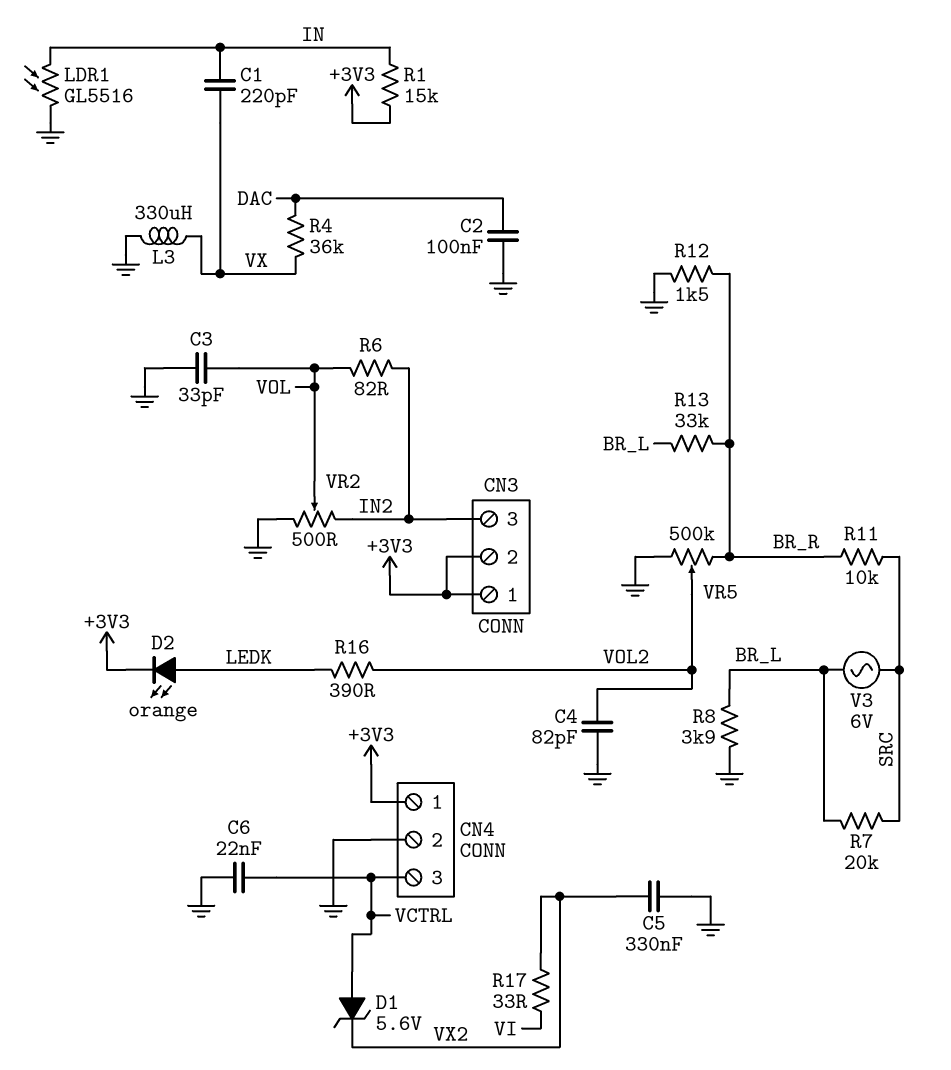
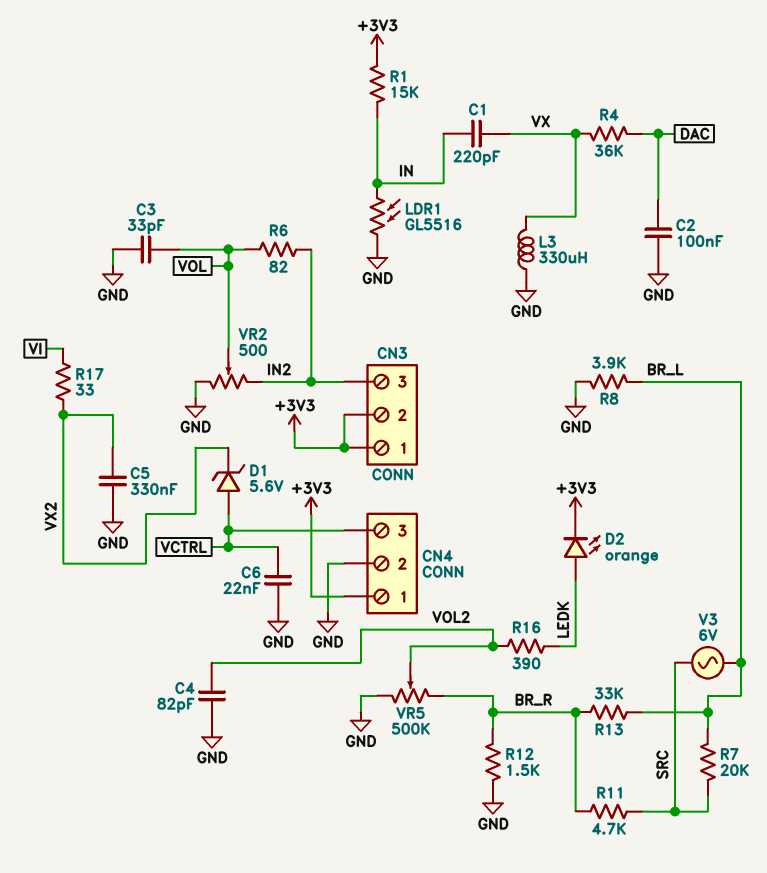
R11: 10k (BR_R, SRC) -> 4.7k (BR_R, SRC)

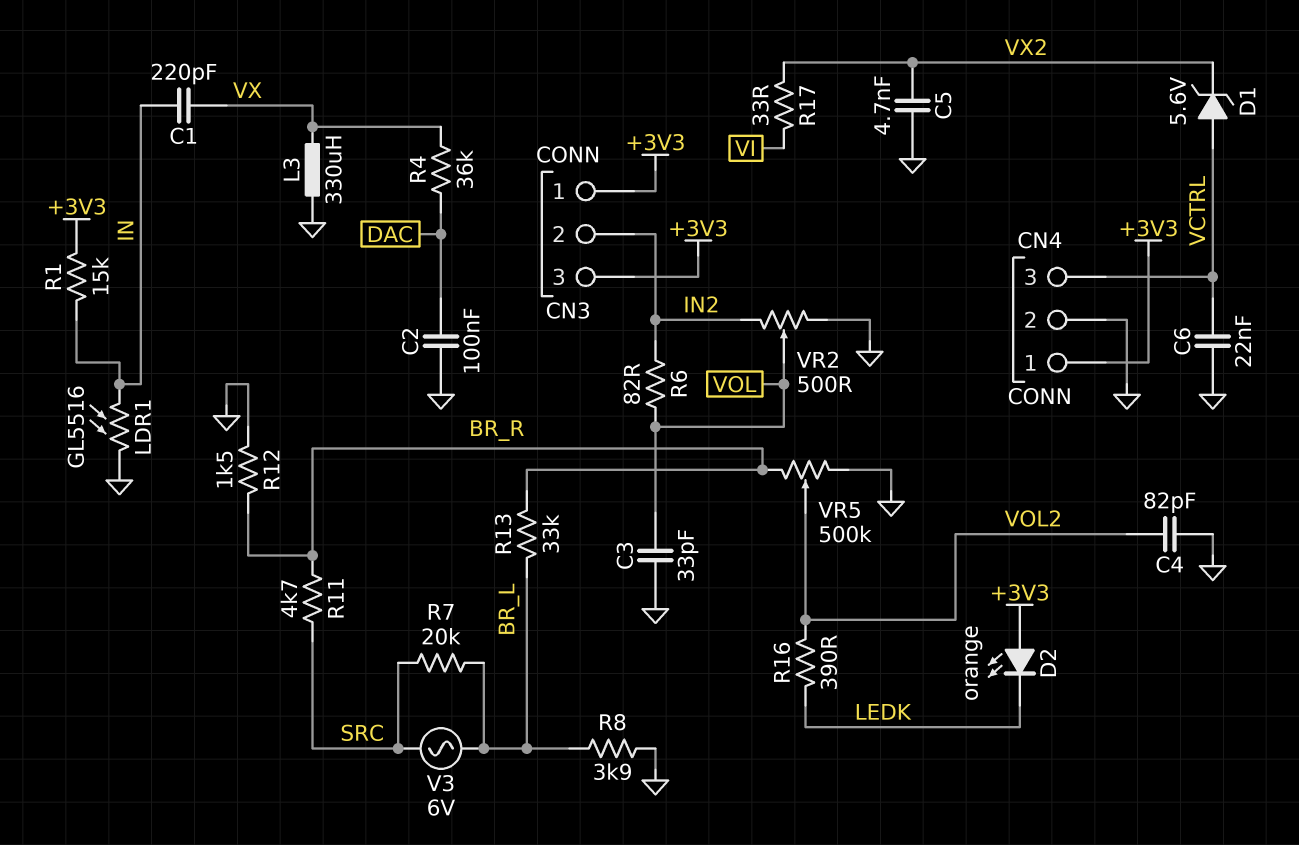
C5: 330nF (GND, VX2) -> 4.7nF (GND, VX2)
CN3 pin 2: +3V3 -> IN2
CN3 pin 3: IN2 -> +3V3
D2: LED orange (A LEDK, K +3V3) -> LED orange (A +3V3, K LEDK)

